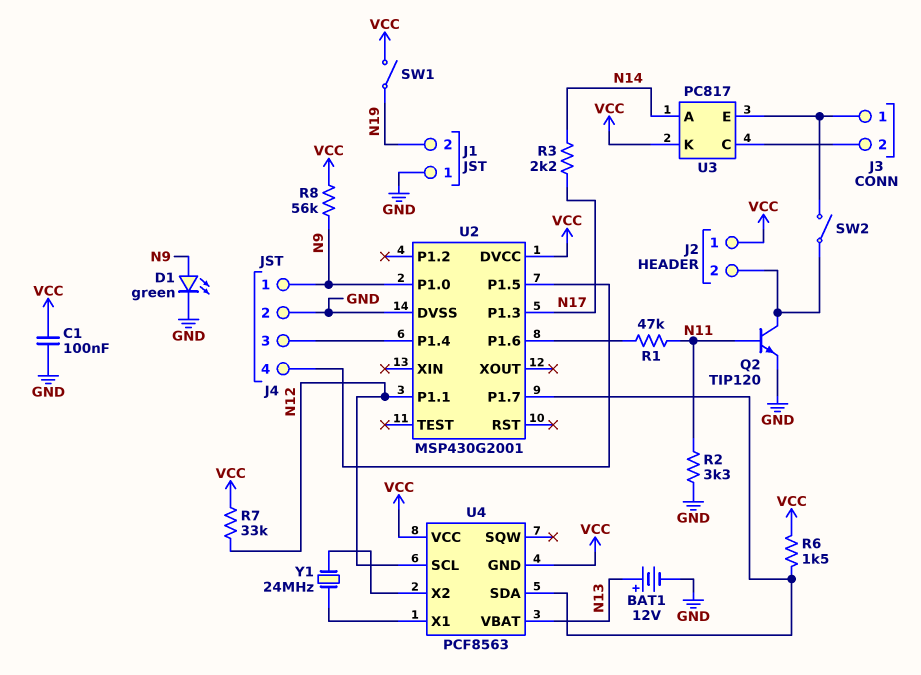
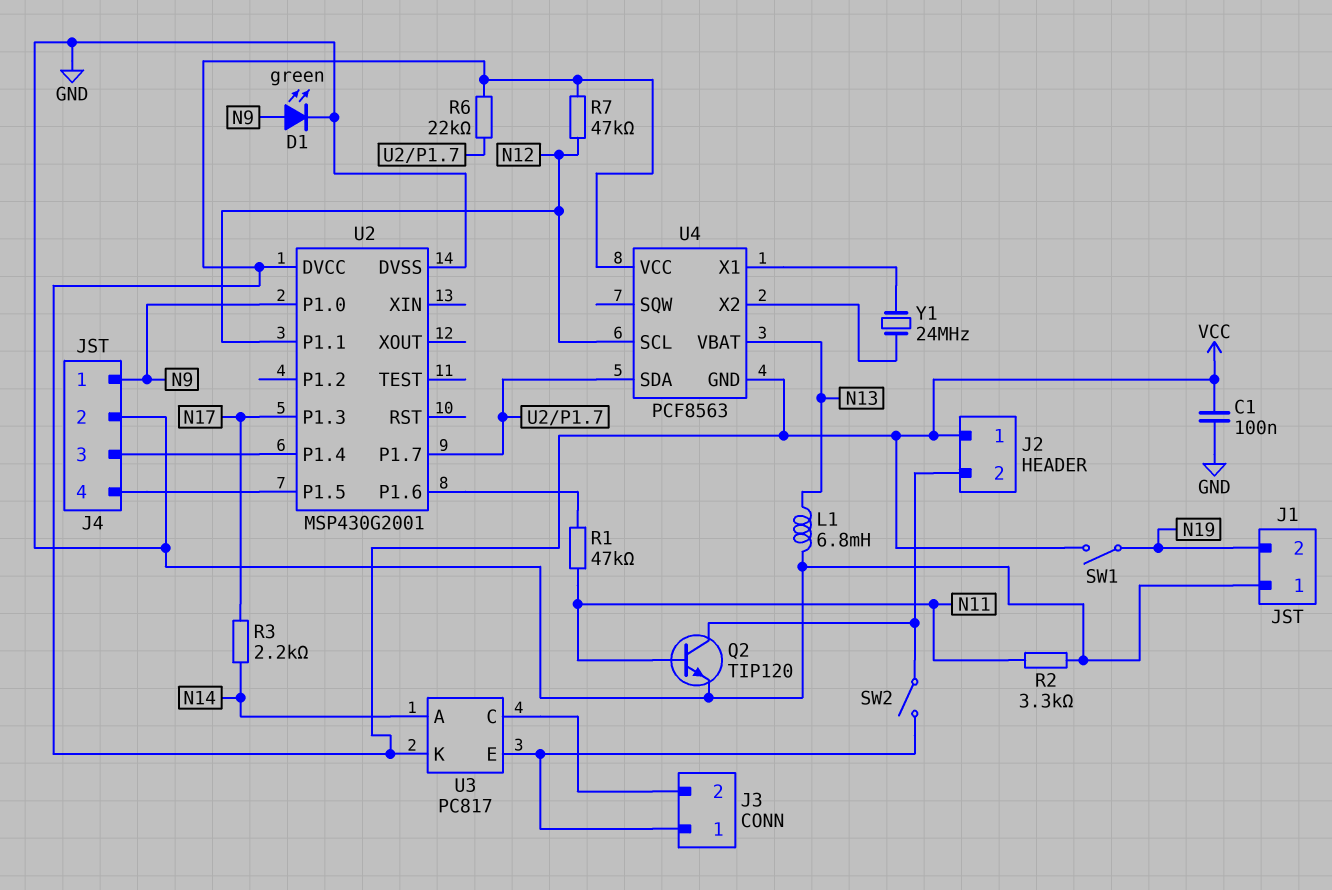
BAT1: 12V (plus N13, minus GND) -> none
L1: none -> 6.8mH (GND, N13)
R6: 1.5k (U2/P1.7, VCC) -> 22k (U2/P1.7, VCC)
R7: 33k (N12, VCC) -> 47k (N12, VCC)
R8: 56k (N9, VCC) -> none

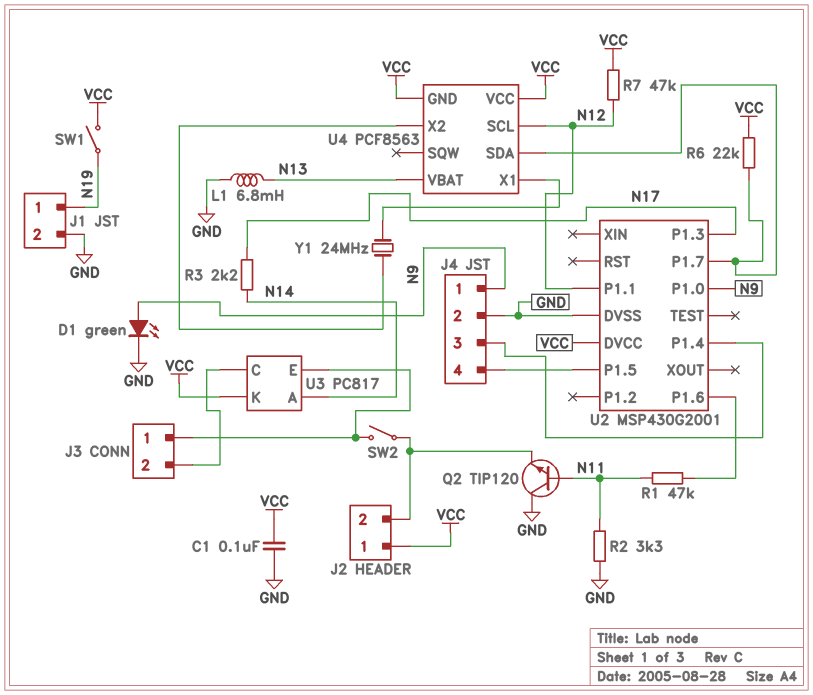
J1 pin 1: GND -> N19
J1 pin 2: N19 -> GND
Q2: NPN TIP120 (B N11, C J2/2, E GND) -> NPN TIP120 (B N11, C GND, E J2/2)

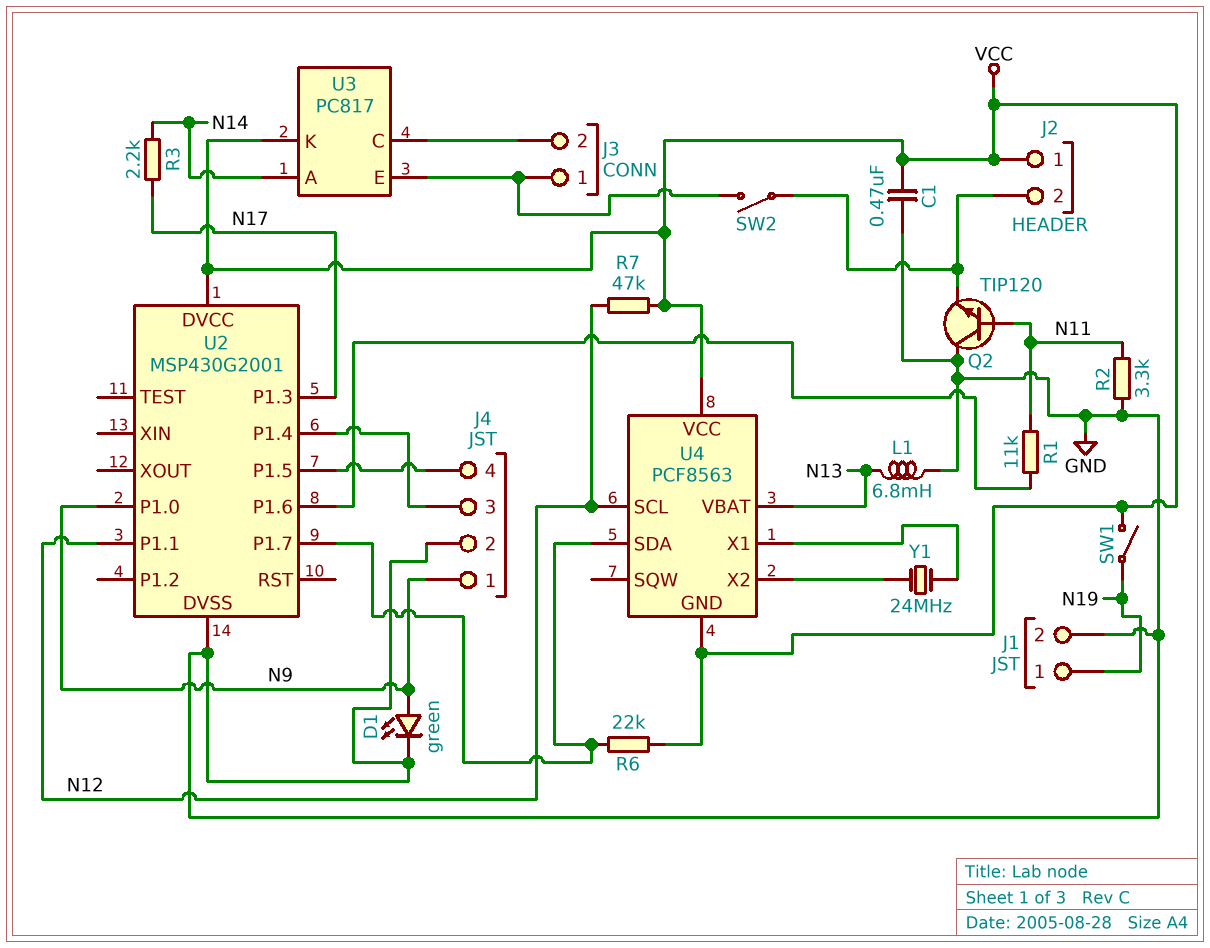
C1: 100nF (GND, VCC) -> 470nF (GND, VCC)
R1: 47k (N11, U2/P1.6) -> 11k (N11, U2/P1.6)

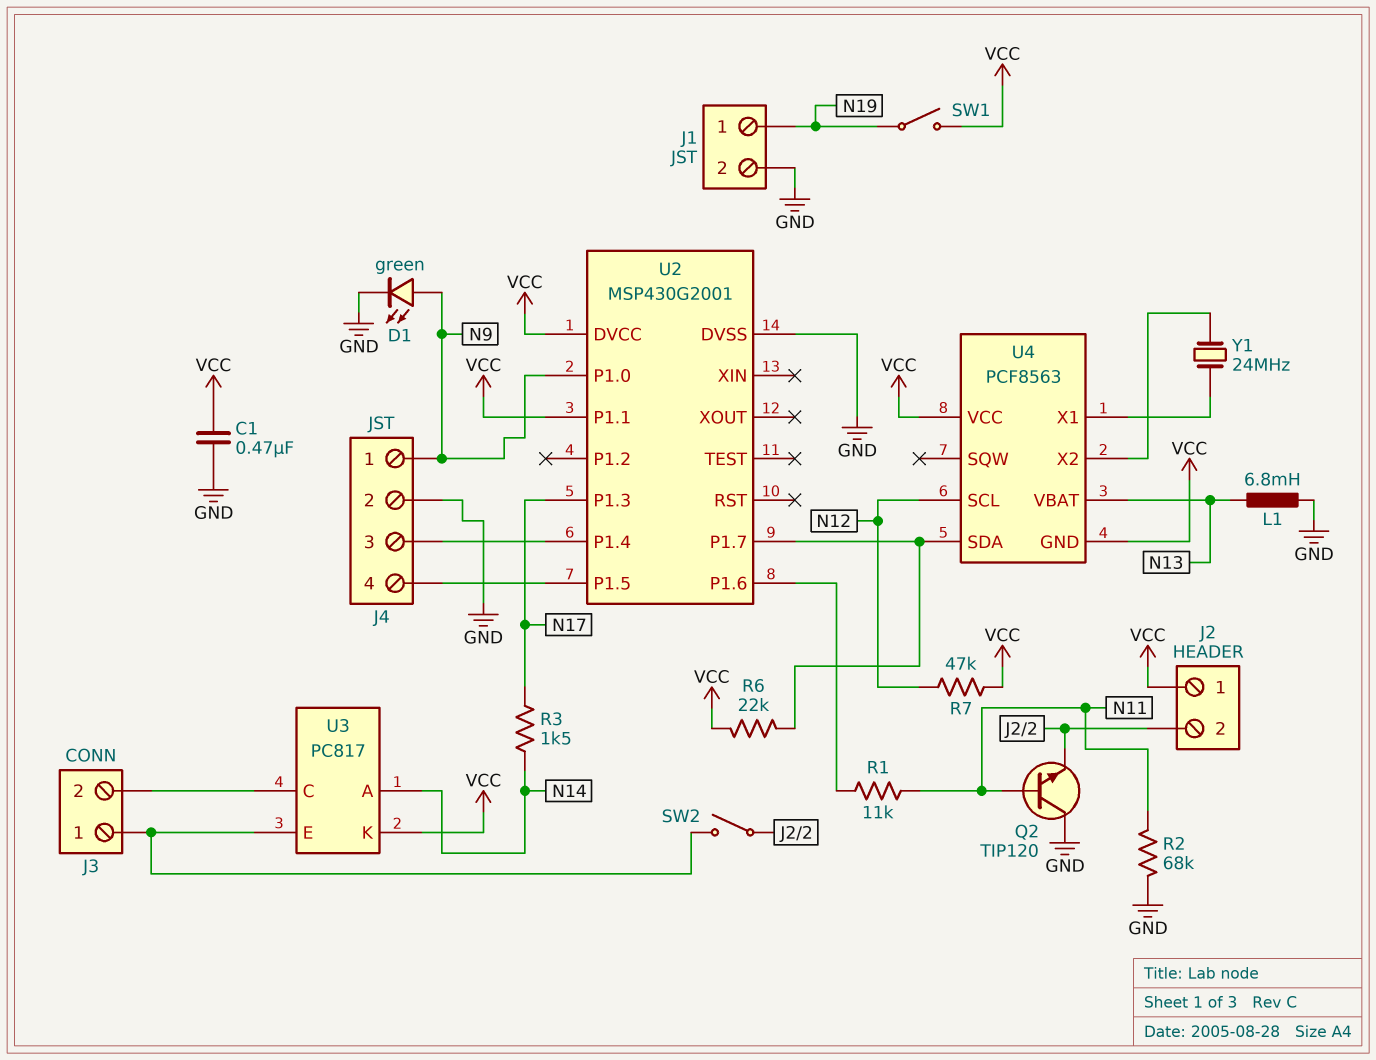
R2: 3.3k (GND, N11) -> 68k (GND, N11)
R3: 2.2k (N14, N17) -> 1.5k (N14, N17)
U2 pin P1.1: N12 -> VCC

